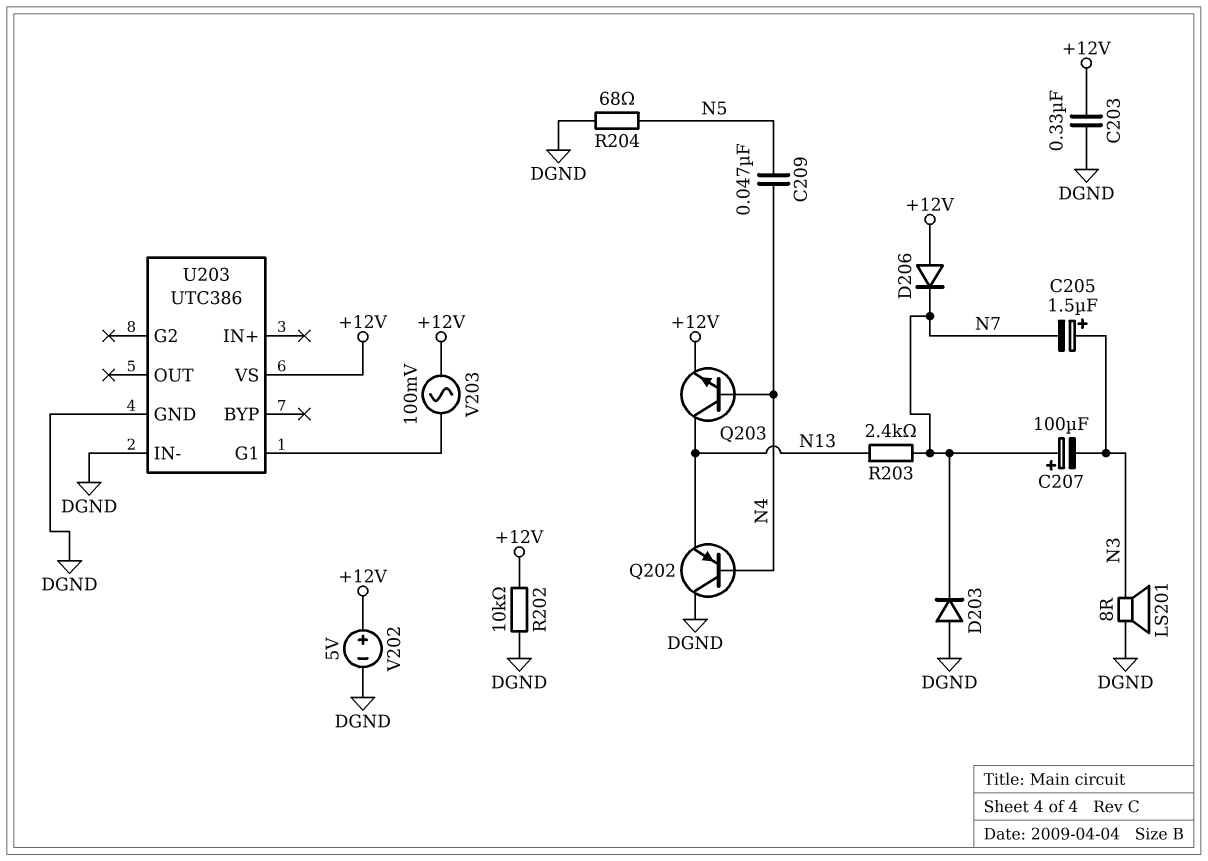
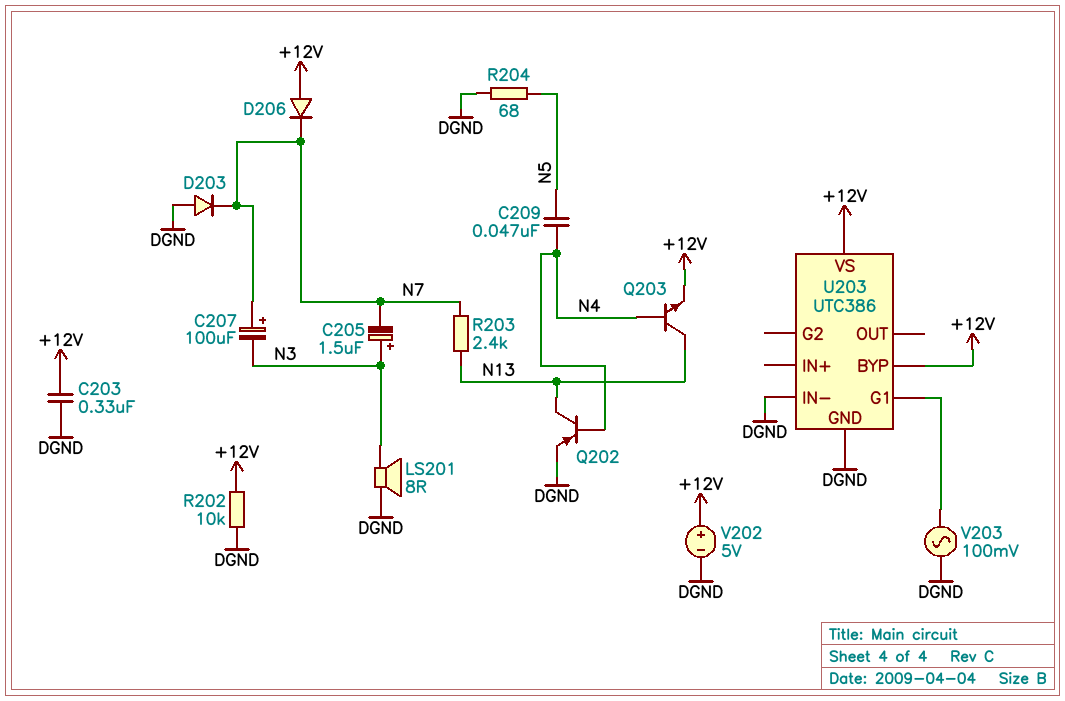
Q202: PNP (B N4, C DGND, E N13) -> PNP (B N4, C N13, E DGND)
U203 pin BYP: none -> +12V
V203: AC 100mV (+12V, U203/G1) -> AC 100mV (DGND, U203/G1)

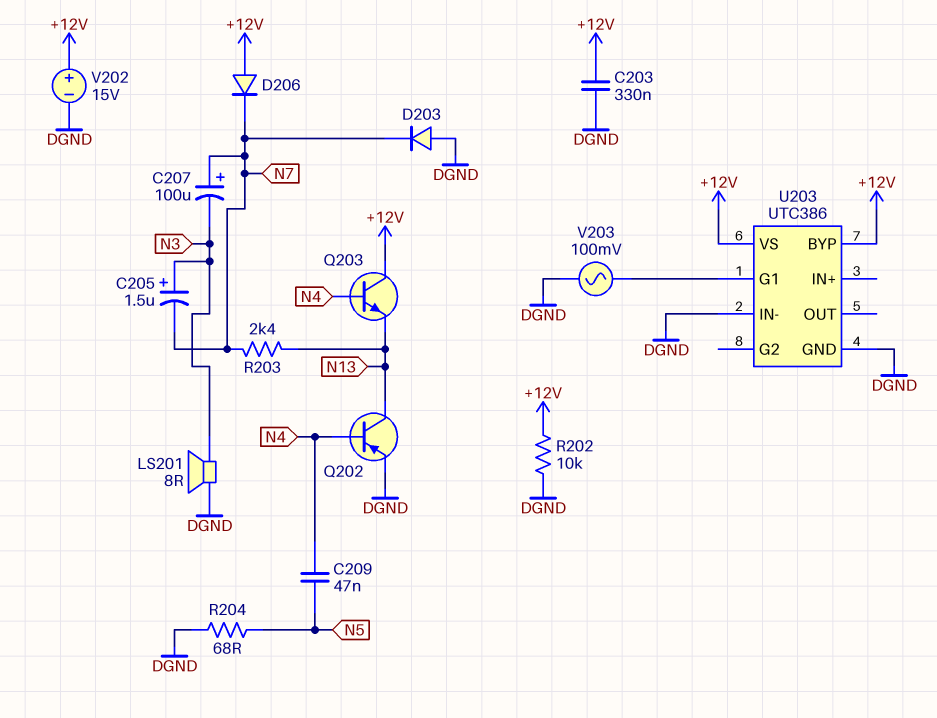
Q203: NPN (B N4, C N13, E +12V) -> NPN (B N4, C +12V, E N13)
V202: 5V (plus +12V, minus DGND) -> 15V (plus +12V, minus DGND)

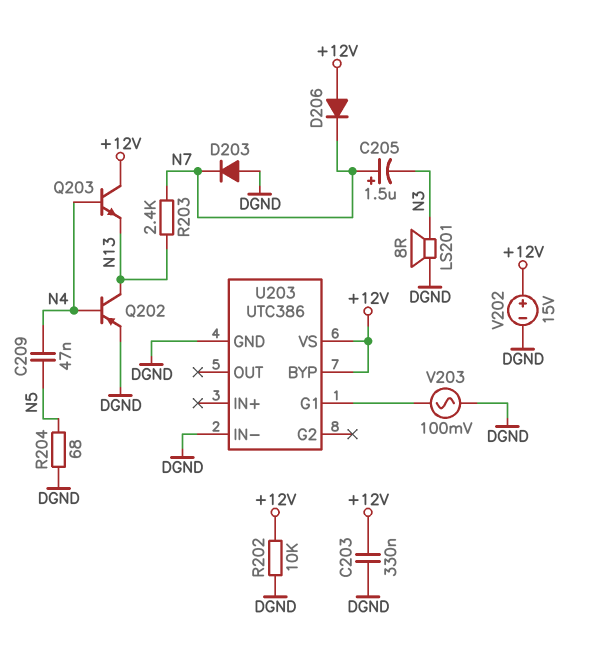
C205: 1.5uF (plus N3, minus N7) -> 1.5uF (plus N7, minus N3)
C207: 100uF (plus N7, minus N3) -> none

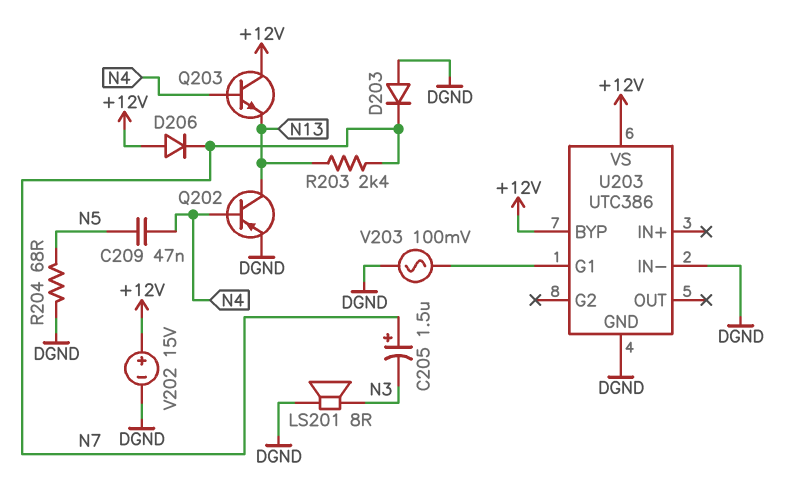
C203: 330nF (+12V, DGND) -> none
R202: 10k (+12V, DGND) -> none

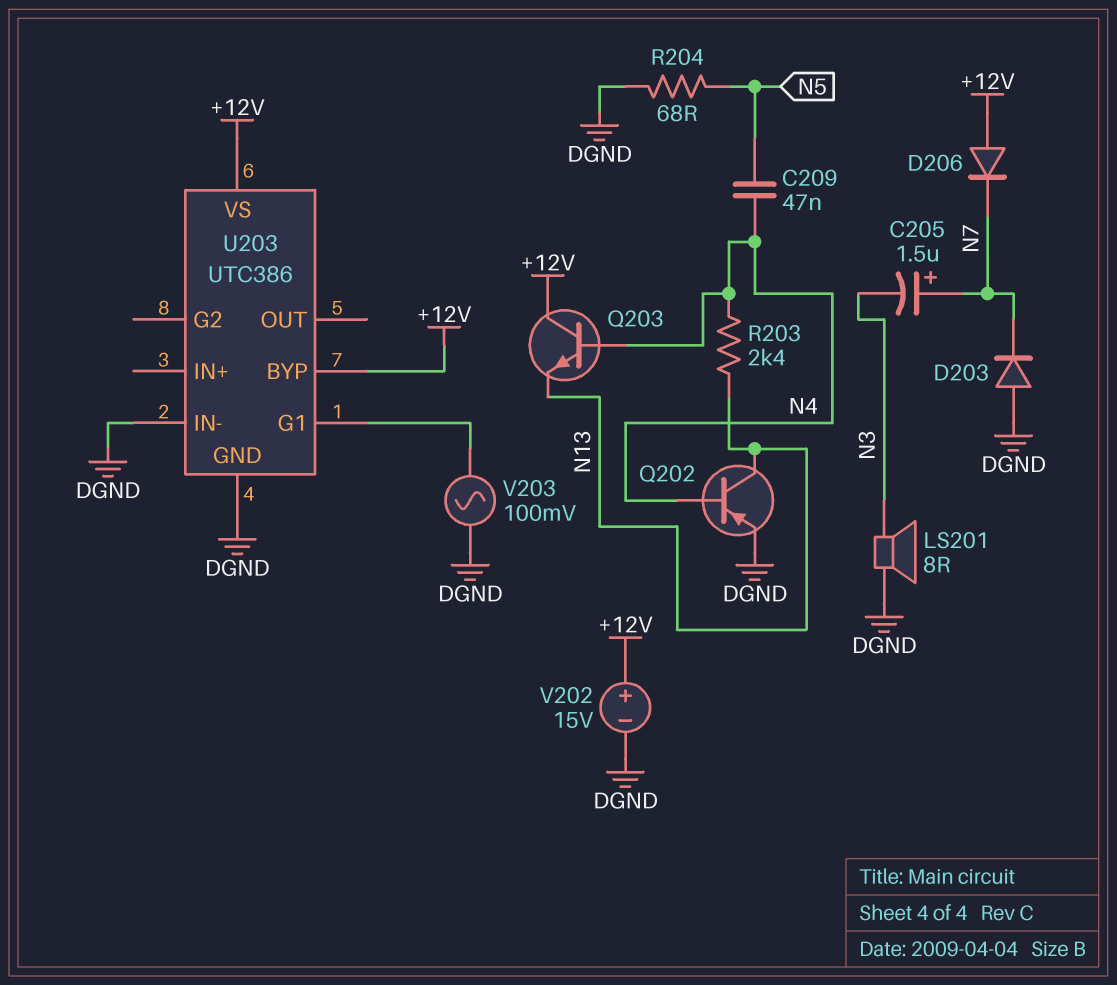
R203: 2.4k (N7, N13) -> 2.4k (N4, N13)

